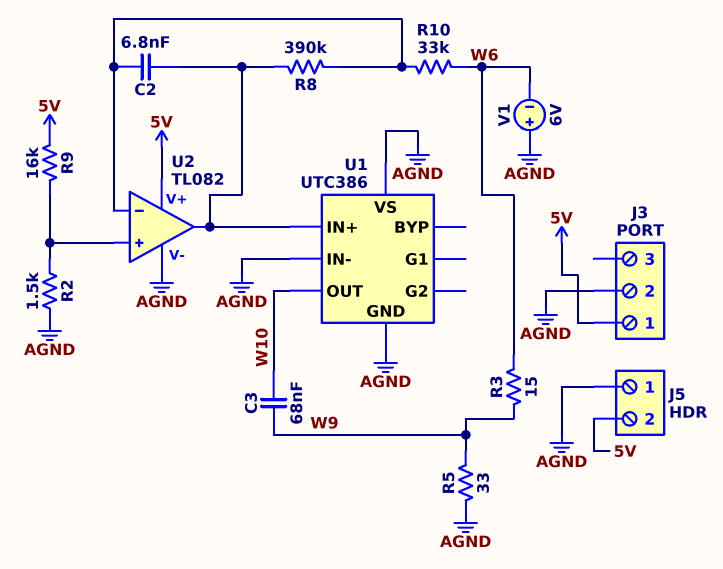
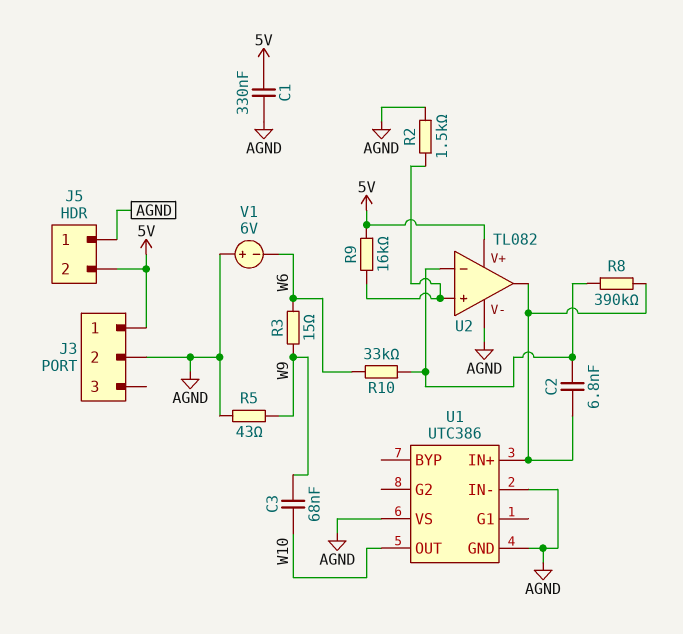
C1: none -> 330nF (5V, AGND)
R5: 33 (AGND, W9) -> 43 (AGND, W9)

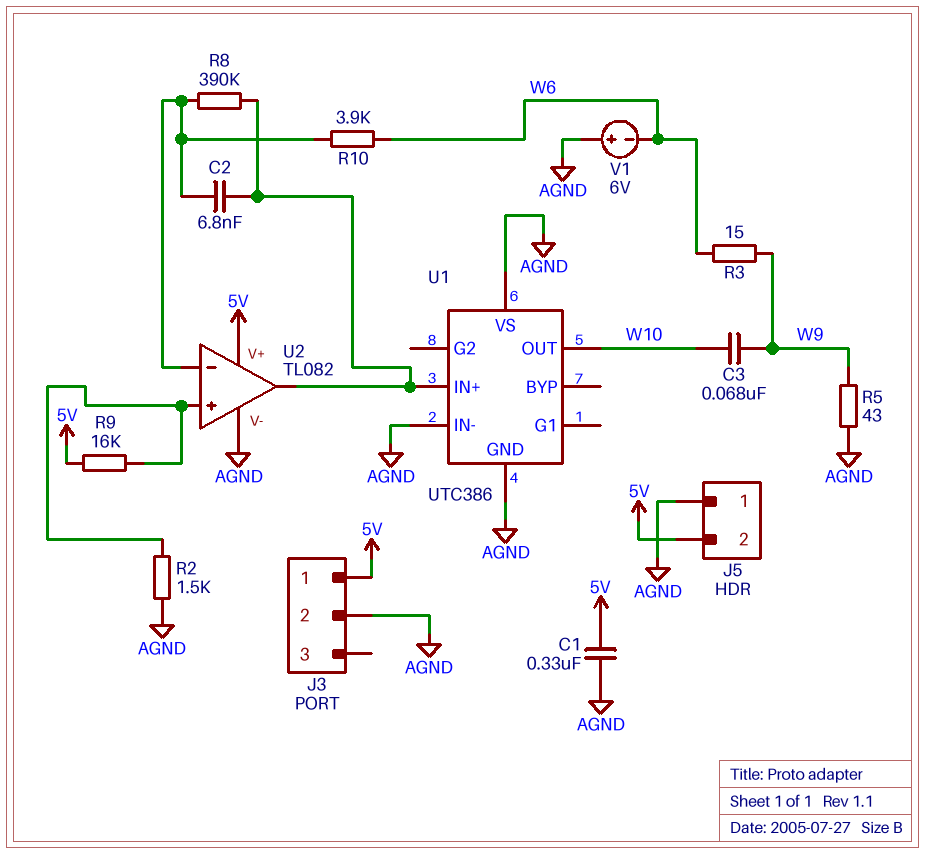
R10: 33k (U2/in-, W6) -> 3.9k (U2/in-, W6)

